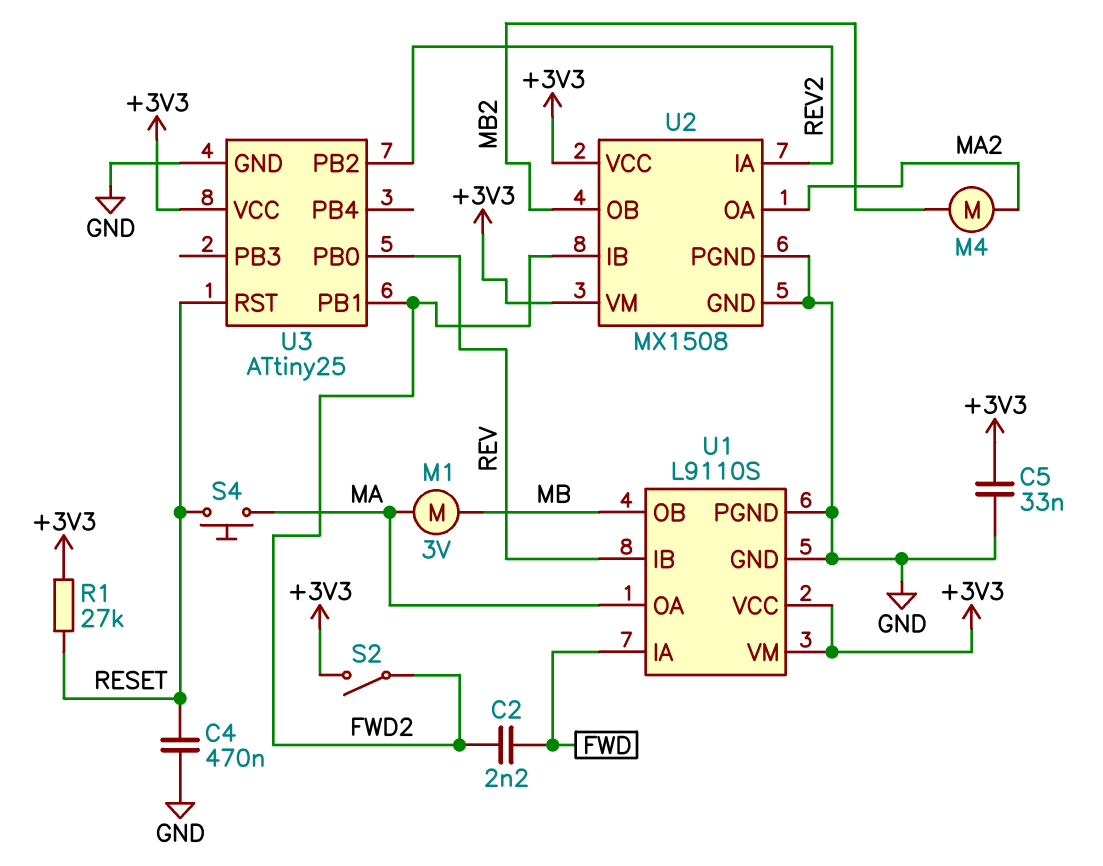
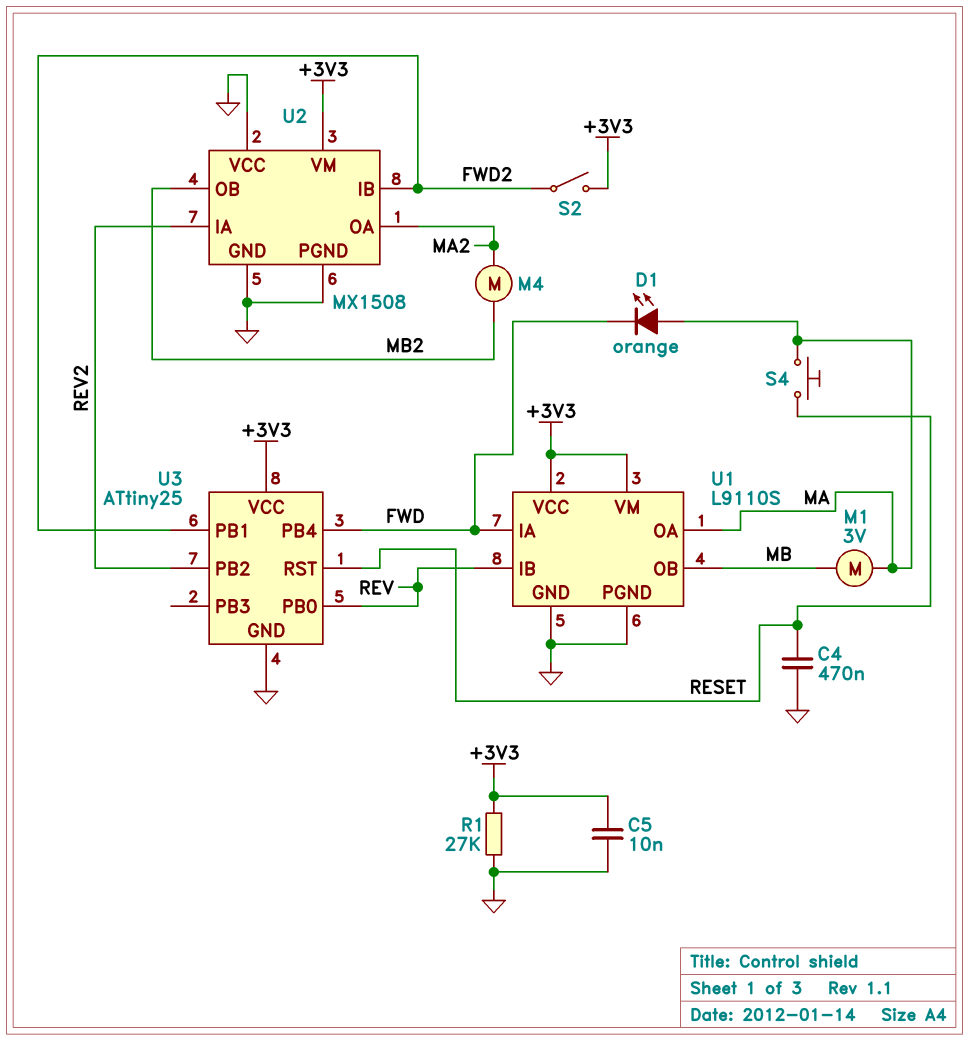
C2: 2.2nF (FWD, FWD2) -> none
C5: 33nF (+3V3, GND) -> 10nF (+3V3, GND)
D1: none -> LED orange (A MA, K FWD)
R1: 27k (+3V3, RESET) -> 27k (+3V3, GND)
U2 pin VCC: +3V3 -> GND
U3 pin PB4: none -> FWD

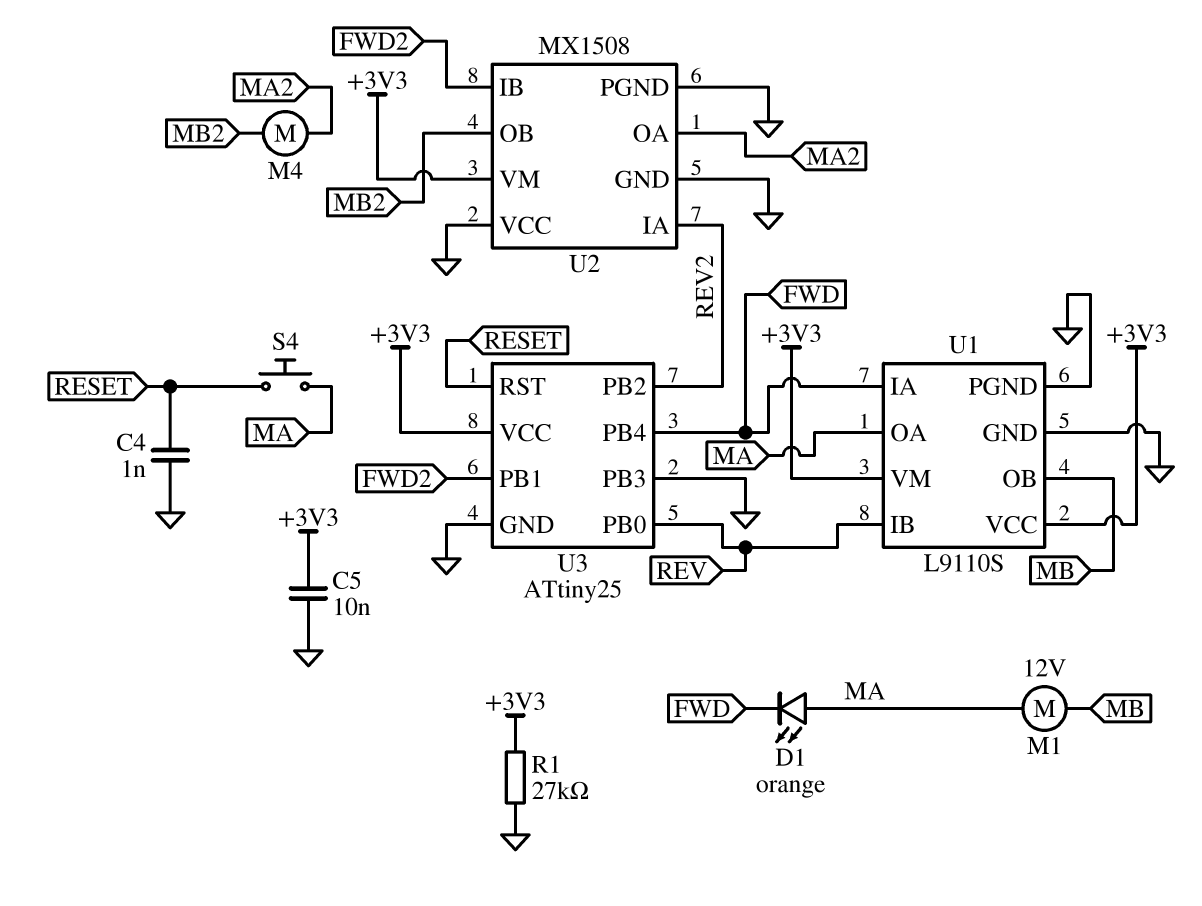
C4: 470nF (GND, RESET) -> 1nF (GND, RESET)
M1: motor 3V (MA, MB) -> motor 12V (MA, MB)
S2: switch (+3V3, FWD2) -> none
U3 pin PB3: none -> GND

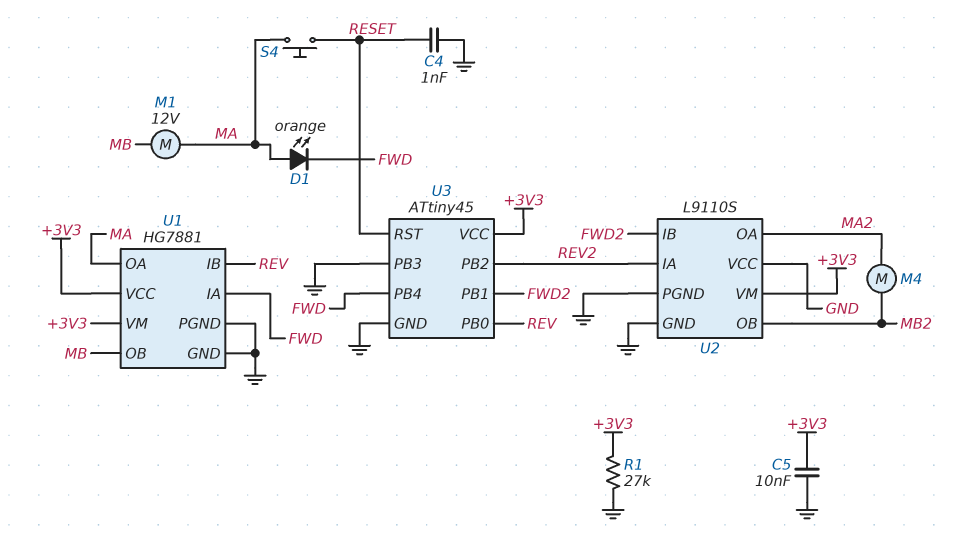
U1: L9110S -> HG7881
U2: MX1508 -> L9110S
U3: ATtiny25 -> ATtiny45

